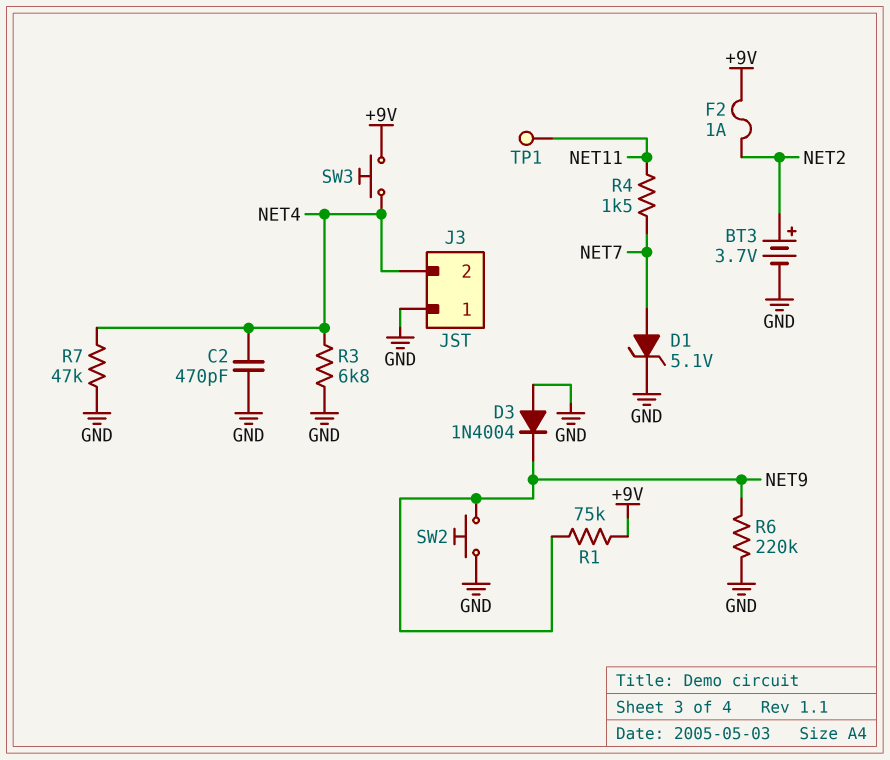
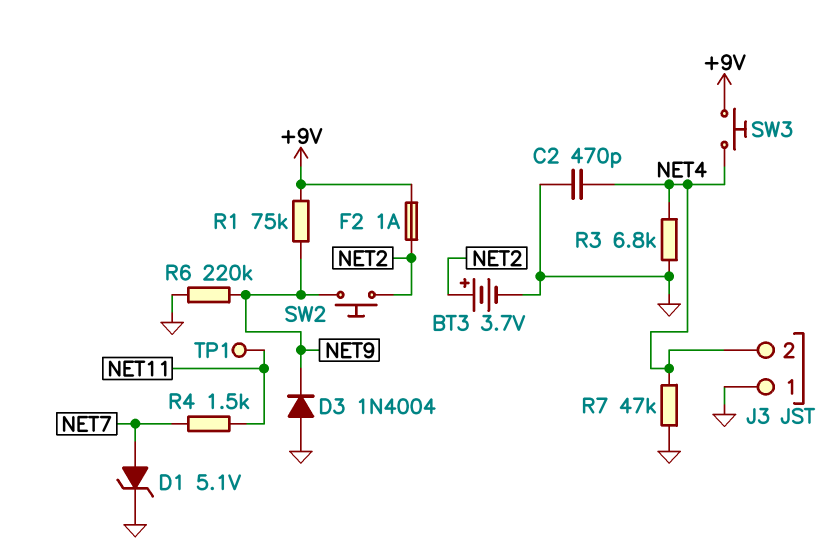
SW2: button (GND, NET9) -> button (NET2, NET9)

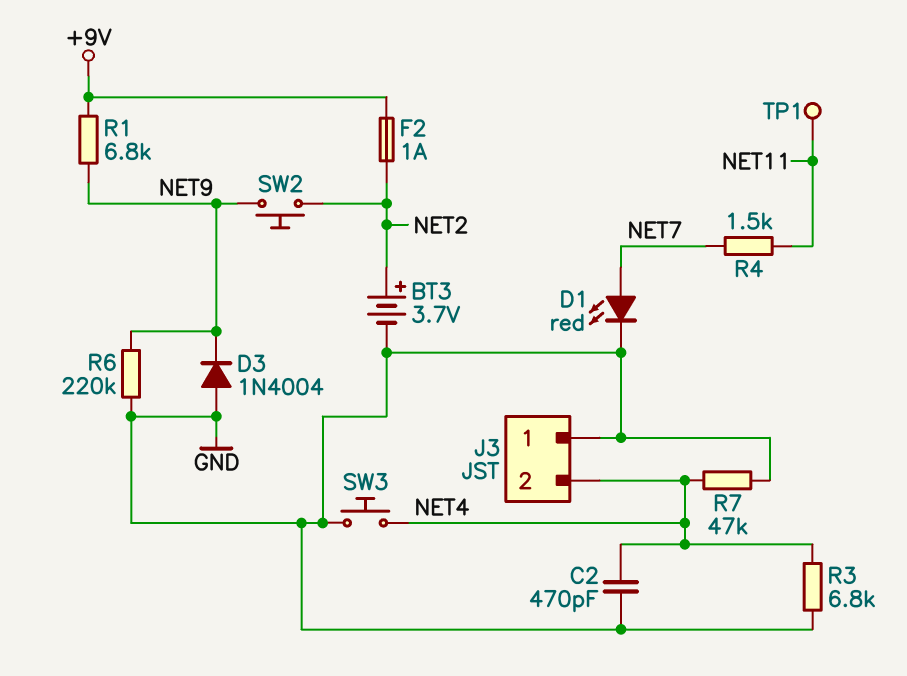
D1: zener 5.1V (A NET7, K GND) -> LED red (A NET7, K GND)
R1: 75k (+9V, NET9) -> 6.8k (+9V, NET9)
SW3: button (+9V, NET4) -> button (GND, NET4)

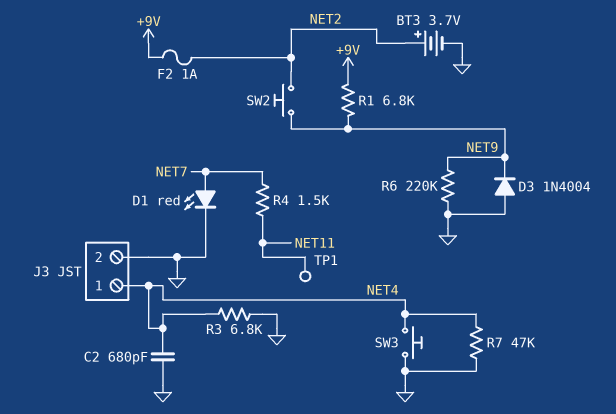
C2: 470pF (GND, NET4) -> 680pF (GND, NET4)
J3 pin 1: GND -> NET4
J3 pin 2: NET4 -> GND

